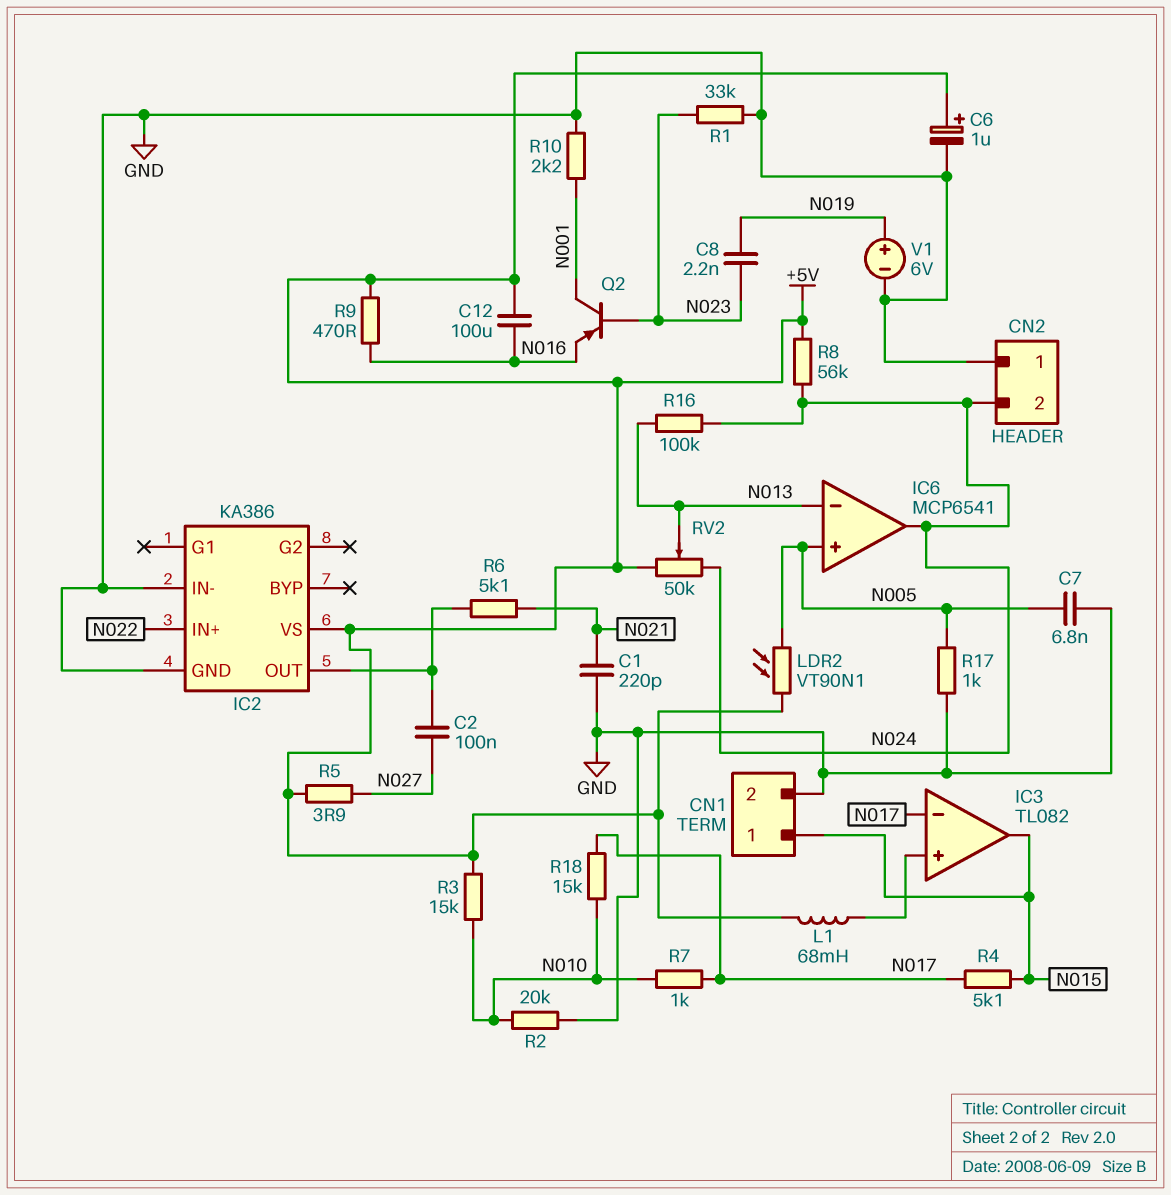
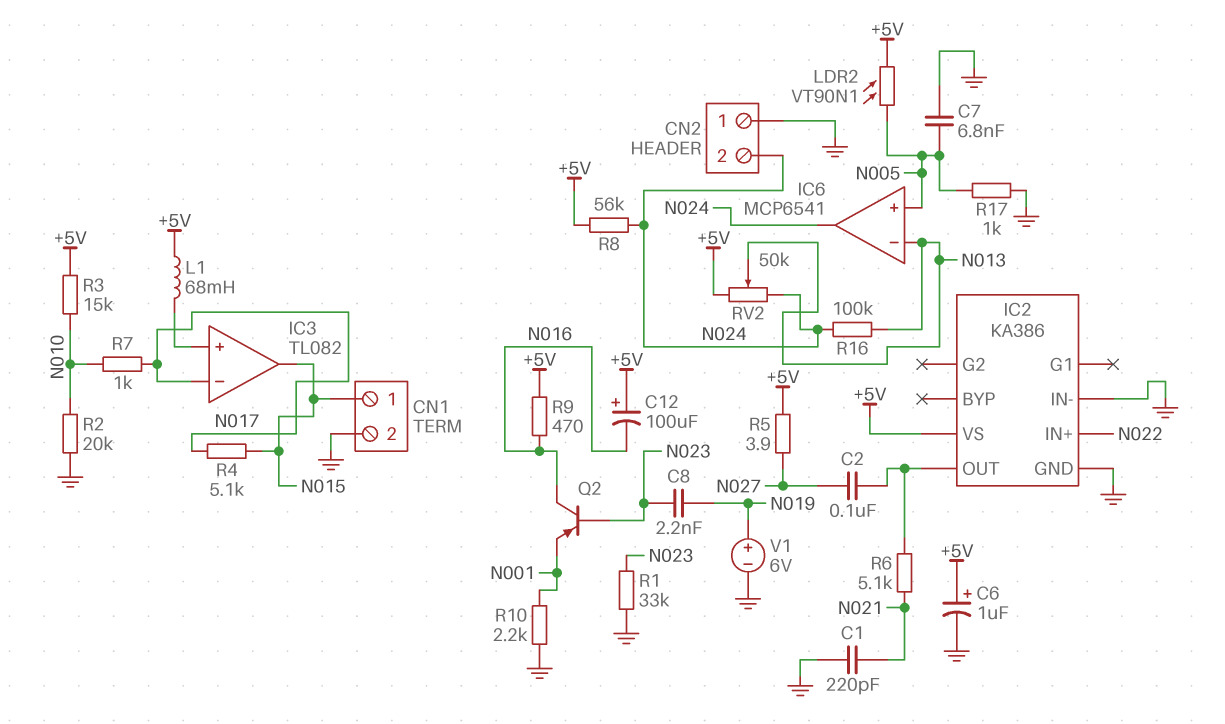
C12: 100uF (+5V, N016) -> 100uF (plus +5V, minus N016)
Q2: PNP (B N023, C N001, E N016) -> PNP (B N023, C N016, E N001)
R18: 15k (N010, N017) -> none

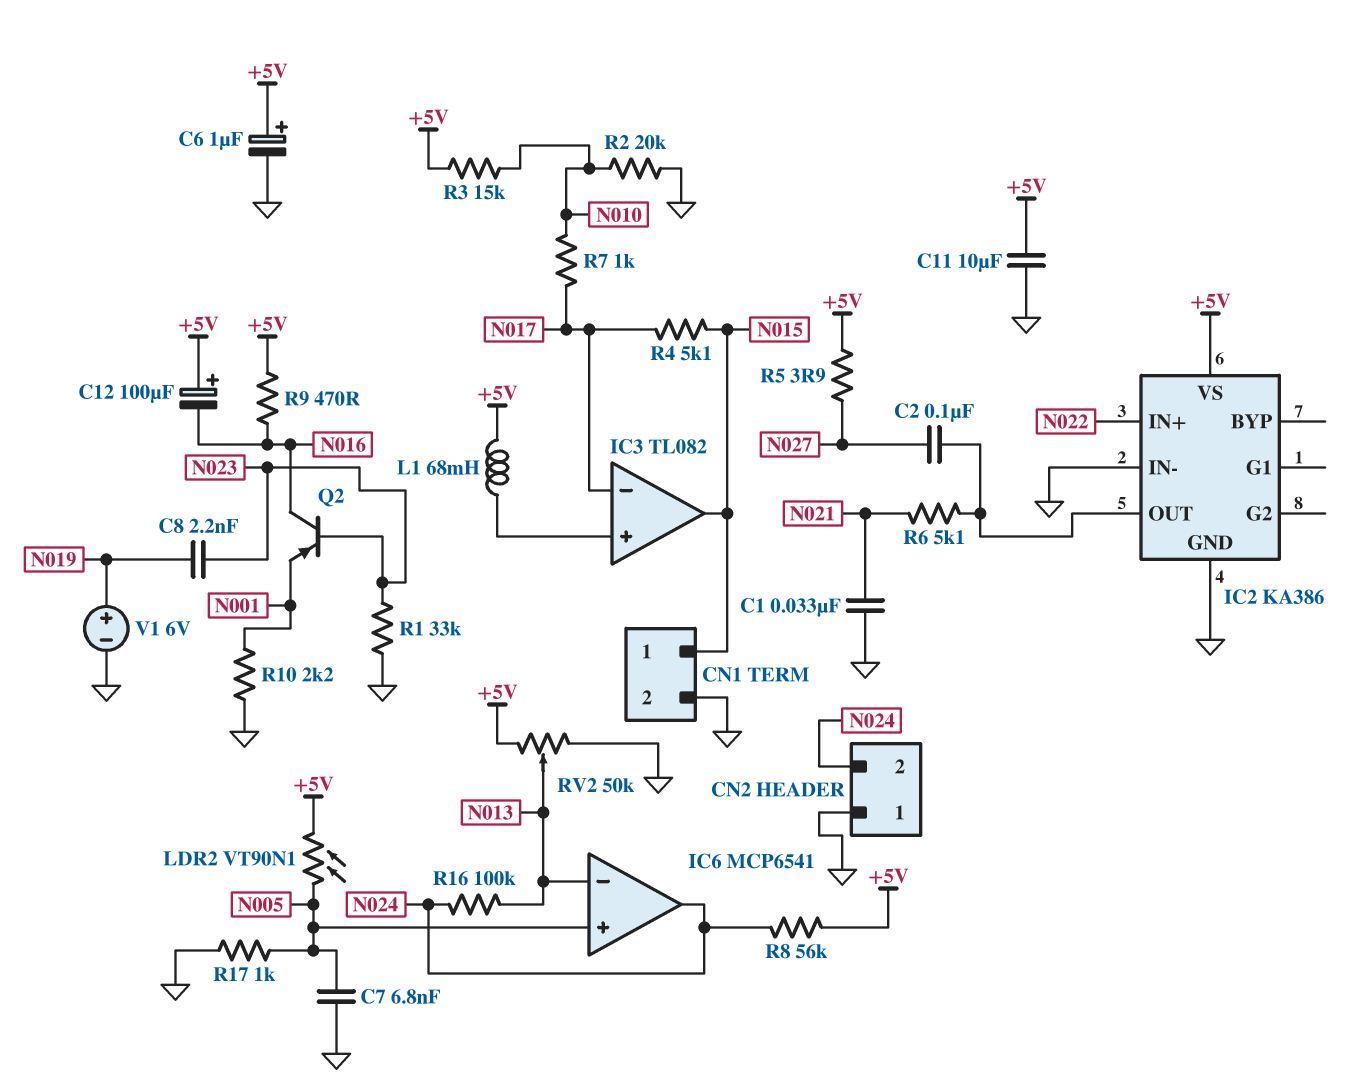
C1: 220pF (GND, N021) -> 33nF (GND, N021)
C11: none -> 10uF (+5V, GND)
RV2: 50k (+5V, N024, wiper N013) -> 50k (+5V, GND, wiper N013)

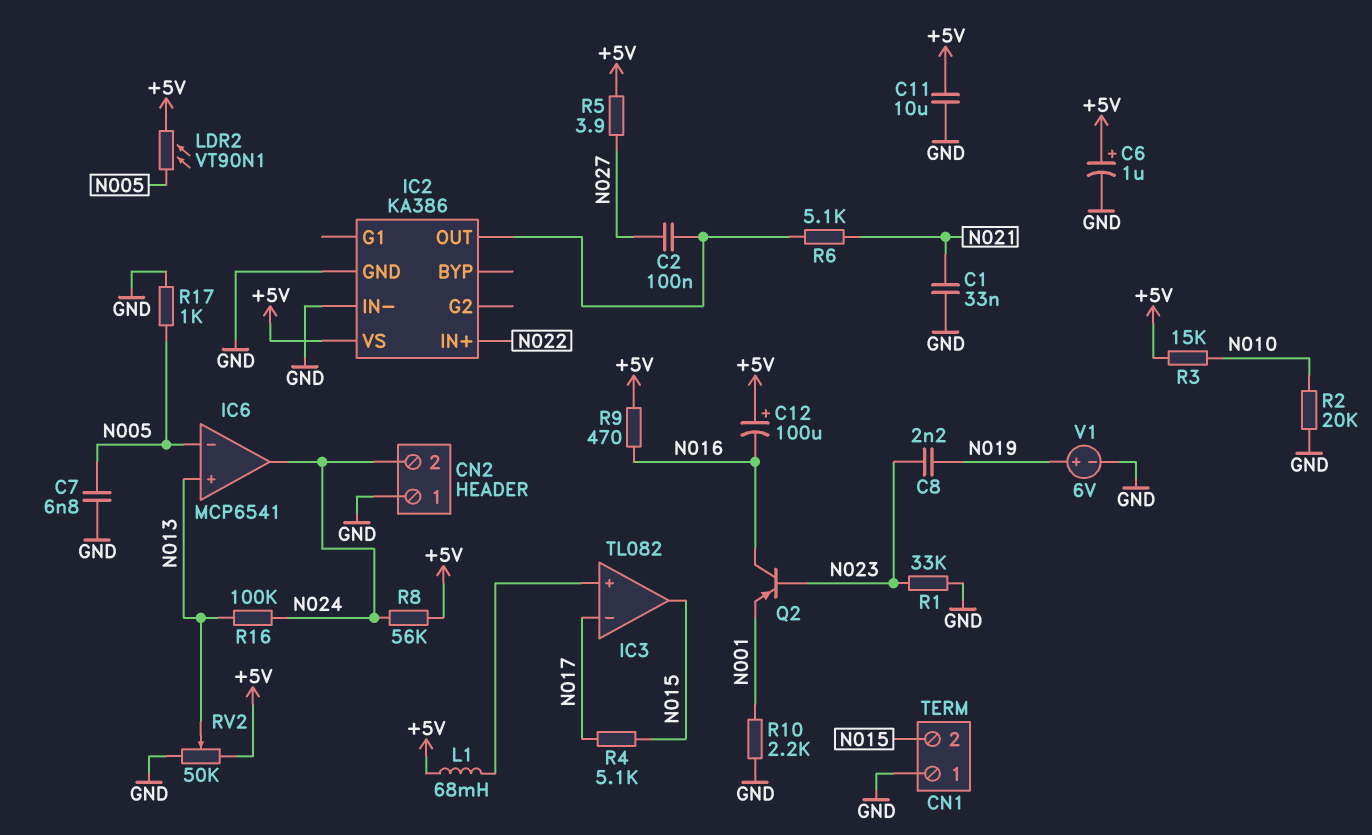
CN1 pin 1: N015 -> GND
CN1 pin 2: GND -> N015
IC6 pin in+: N005 -> N013
IC6 pin in-: N013 -> N005
R7: 1k (N010, N017) -> none

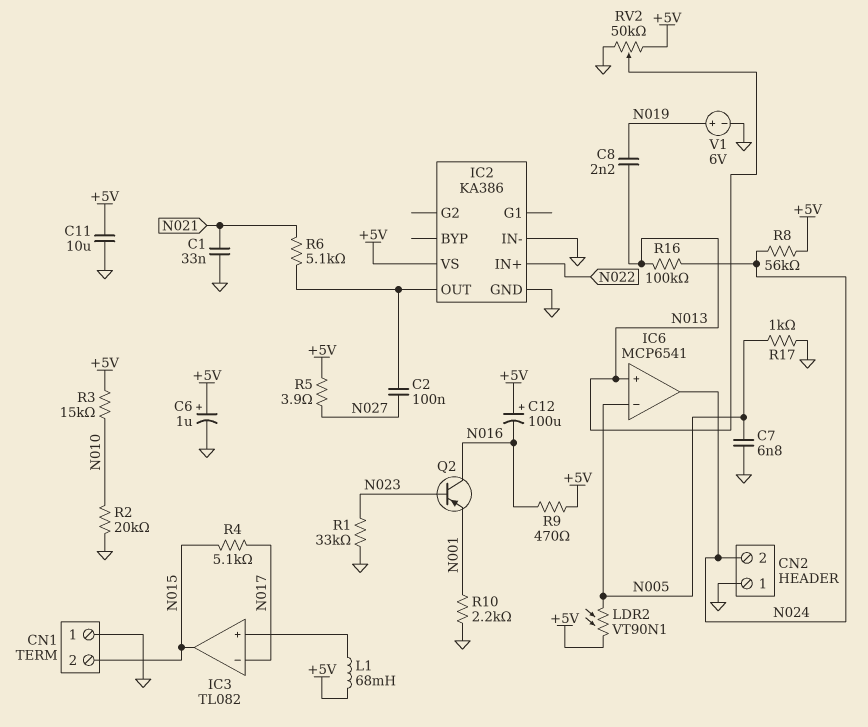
C8: 2.2nF (N019, N023) -> 2.2nF (N013, N019)

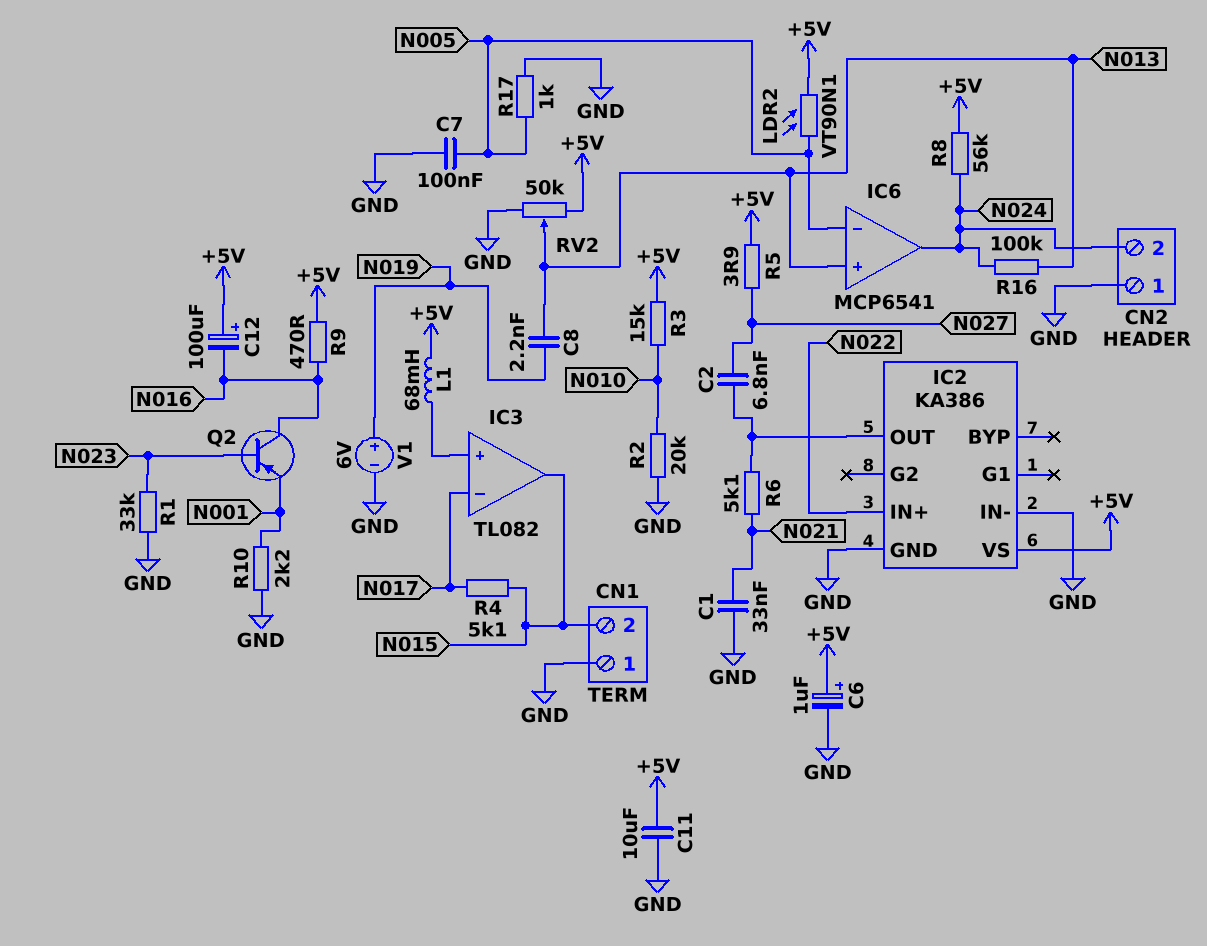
C2: 100nF (IC2/OUT, N027) -> 6.8nF (IC2/OUT, N027)
C7: 6.8nF (GND, N005) -> 100nF (GND, N005)

